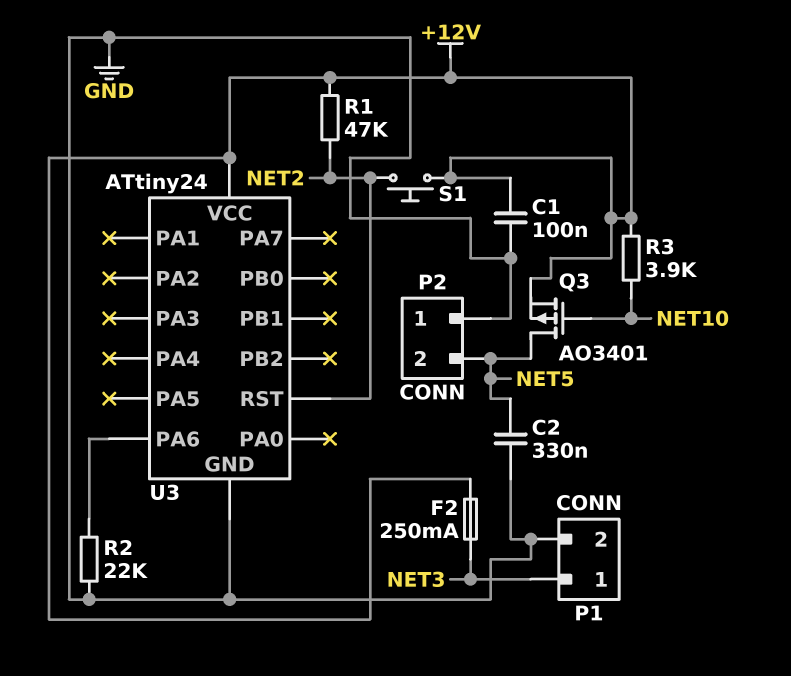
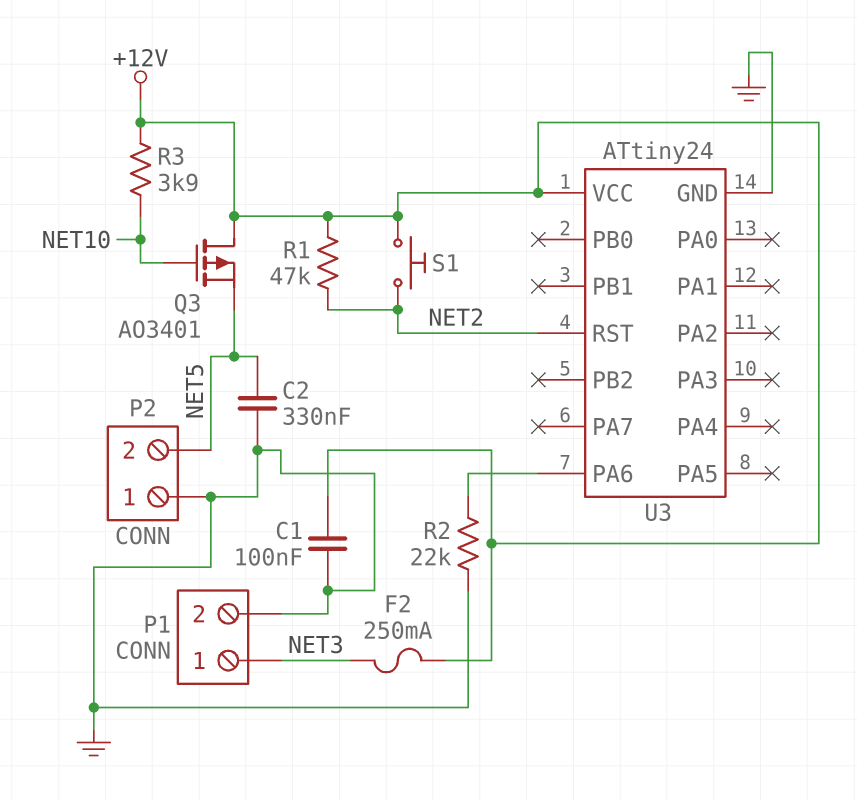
Q3: PMOS AO3401 (G NET10, D NET5, S +12V) -> PMOS AO3401 (G NET10, D +12V, S NET5)

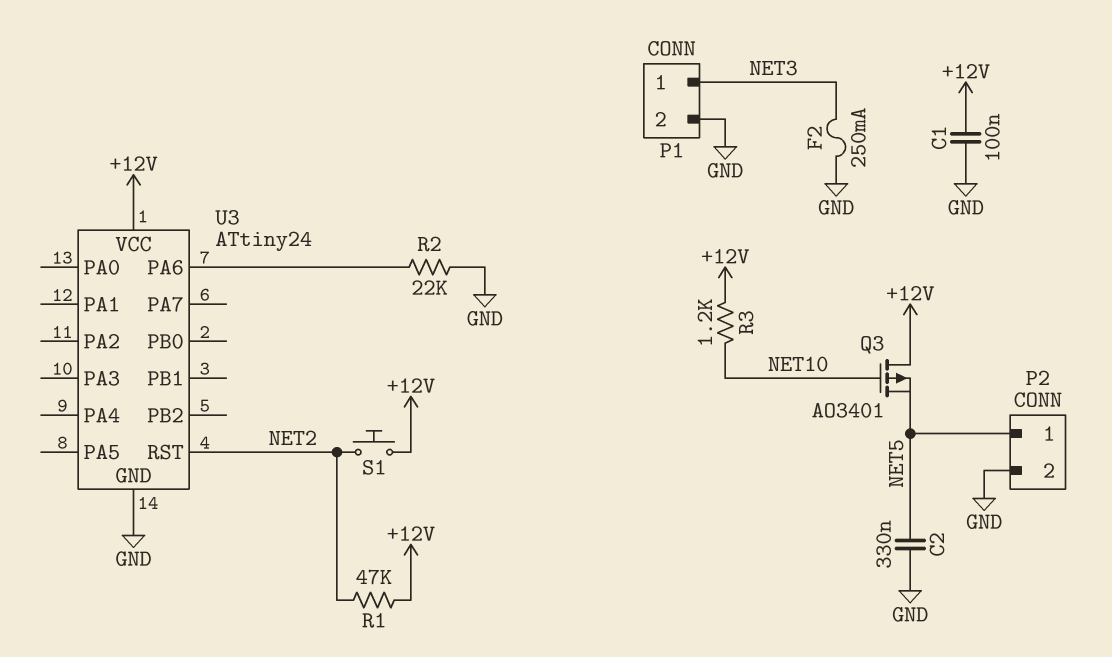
F2: 250mA (+12V, NET3) -> 250mA (GND, NET3)
P2 pin 1: GND -> NET5
P2 pin 2: NET5 -> GND
R3: 3.9k (+12V, NET10) -> 1.2k (+12V, NET10)

